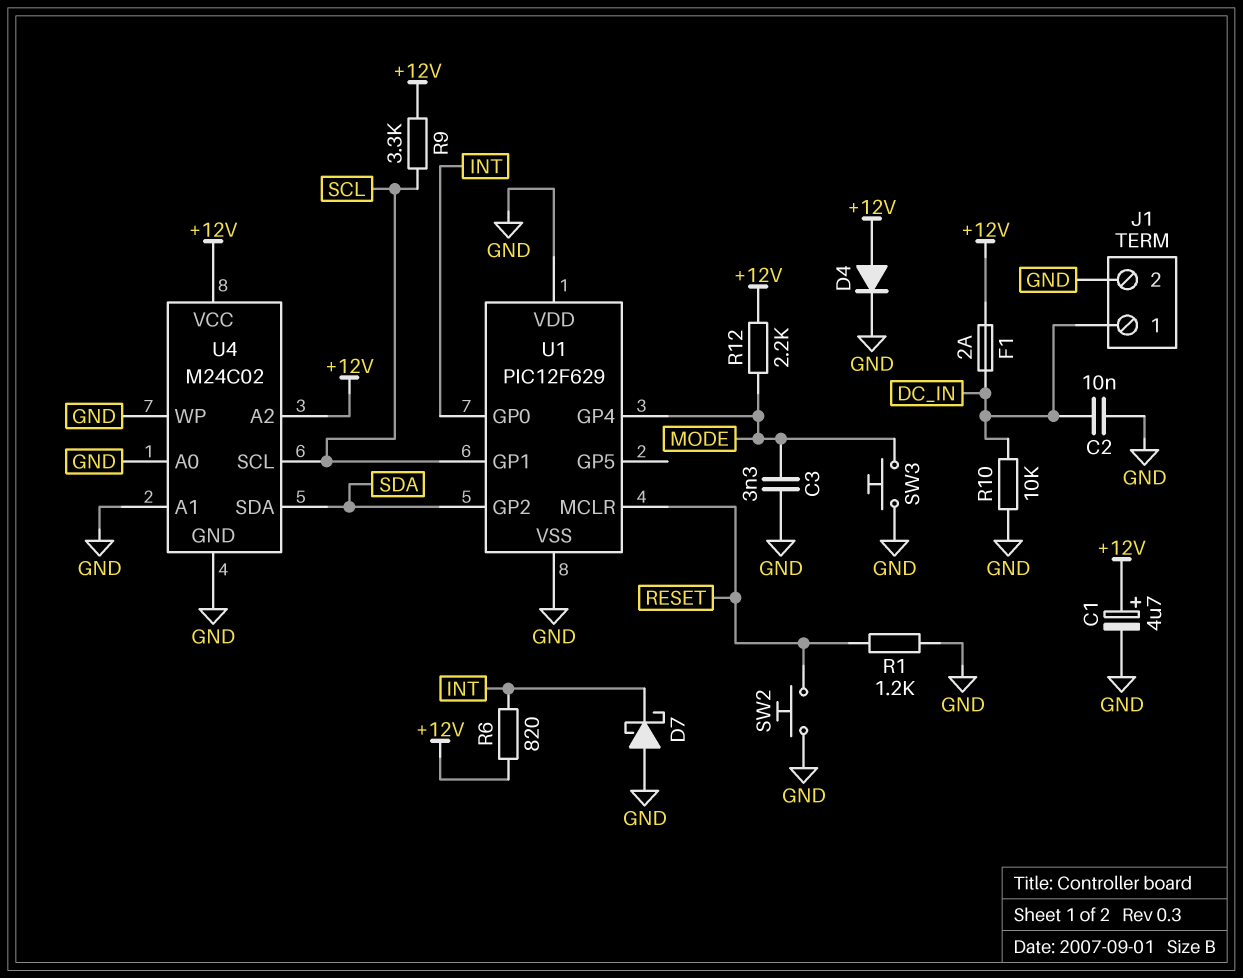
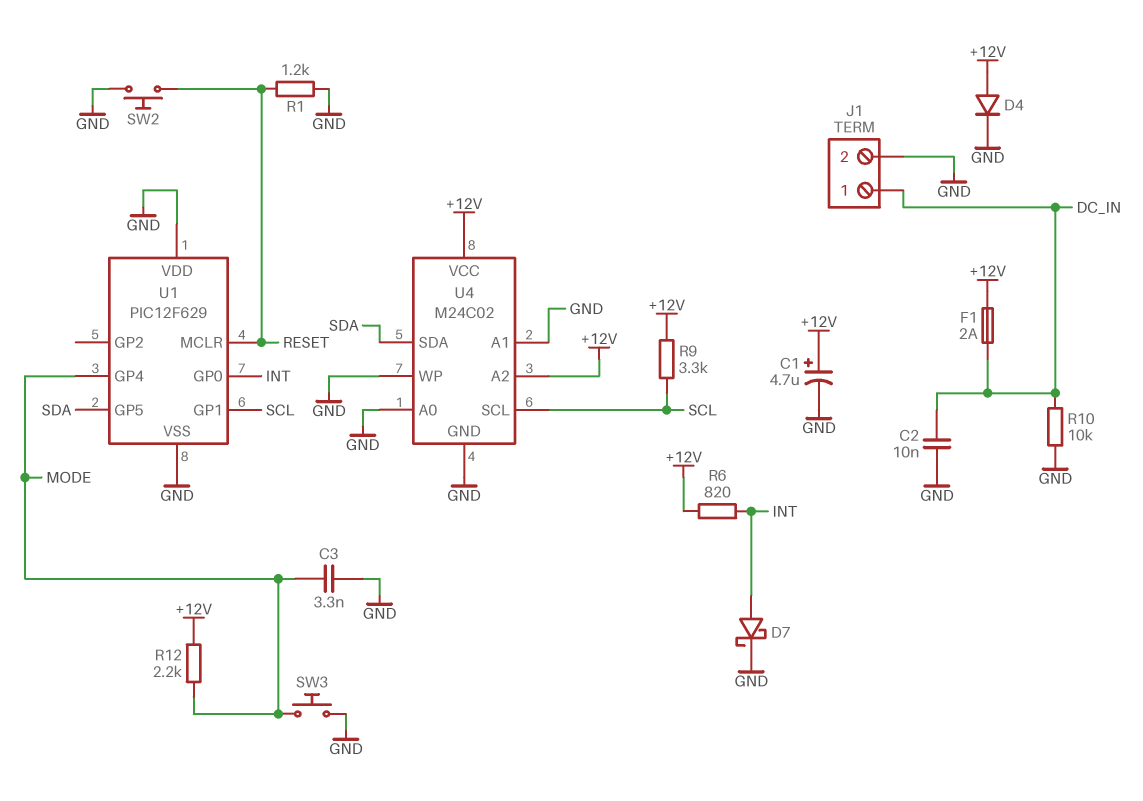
D7: schottky (A GND, K INT) -> schottky (A INT, K GND)
U1 pin GP2: SDA -> none
U1 pin GP5: none -> SDA

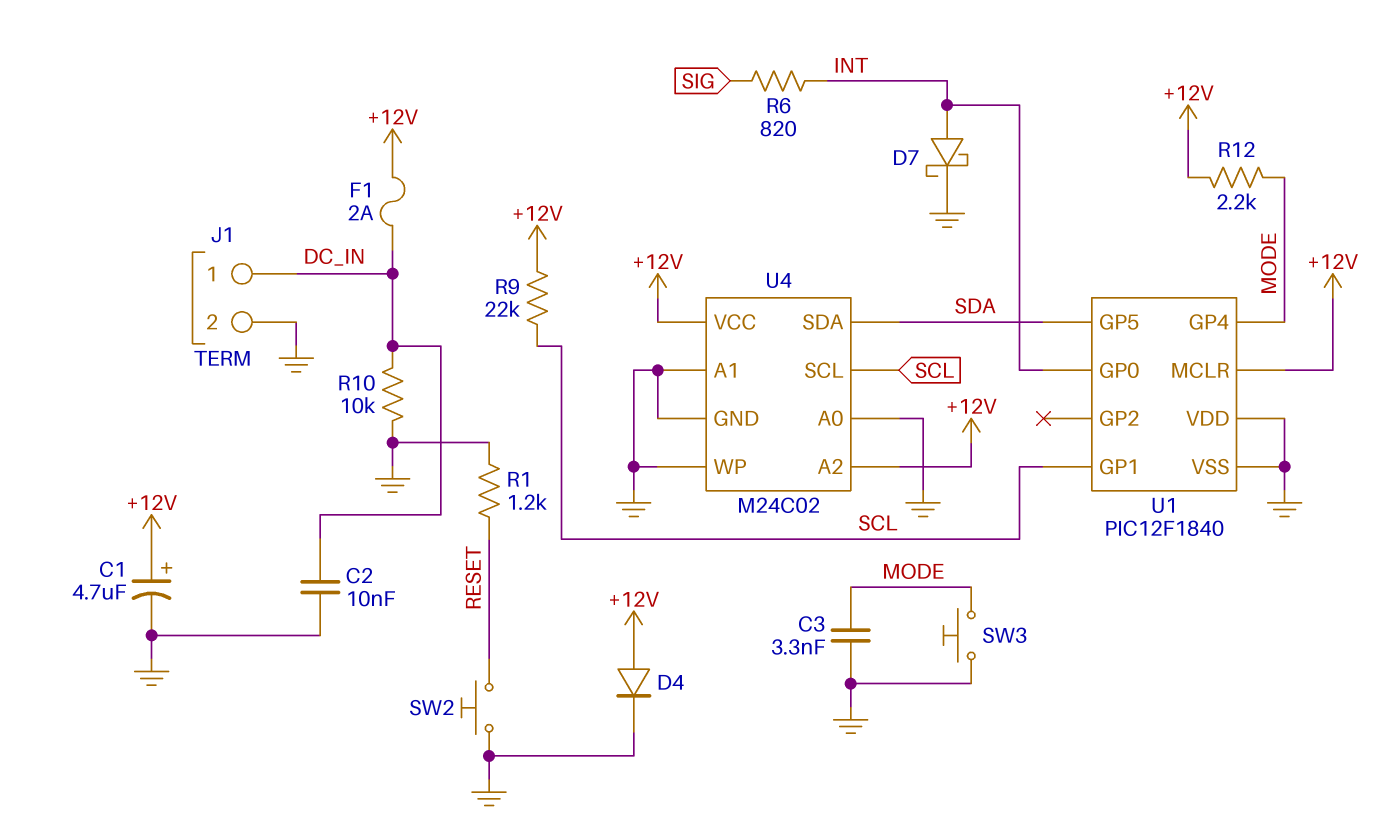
R6: 820 (+12V, INT) -> 820 (INT, SIG)
R9: 3.3k (+12V, SCL) -> 22k (+12V, SCL)
U1: PIC12F629 -> PIC12F1840
U1 pin MCLR: RESET -> +12V

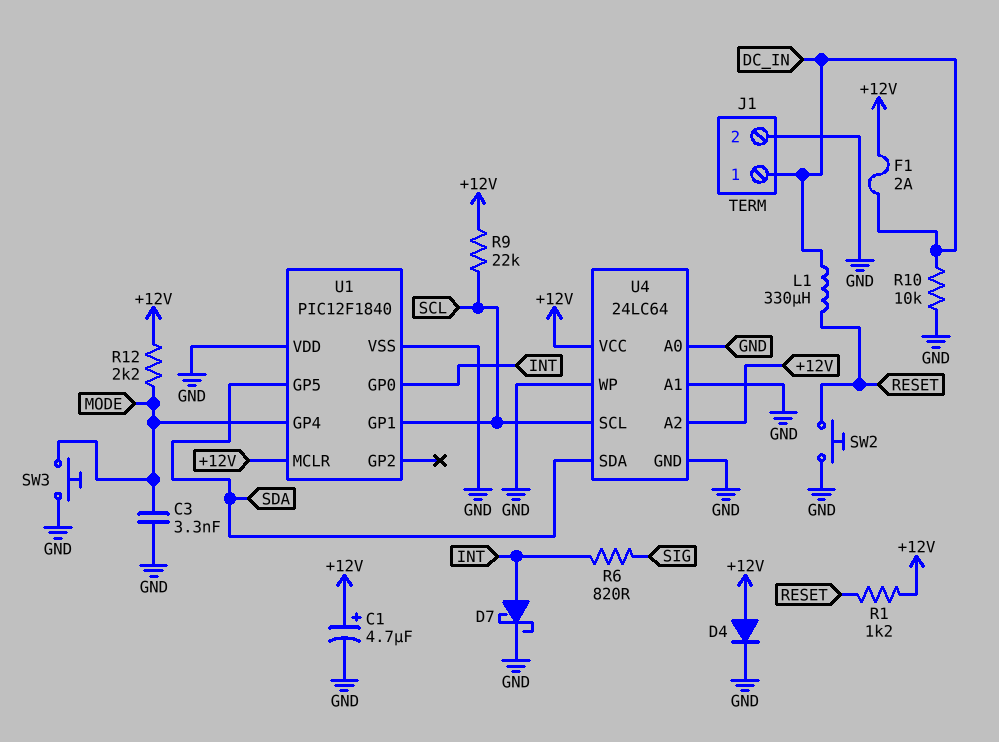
C2: 10nF (DC_IN, GND) -> none
L1: none -> 330uH (DC_IN, RESET)
R1: 1.2k (GND, RESET) -> 1.2k (+12V, RESET)
U4: M24C02 -> 24LC64

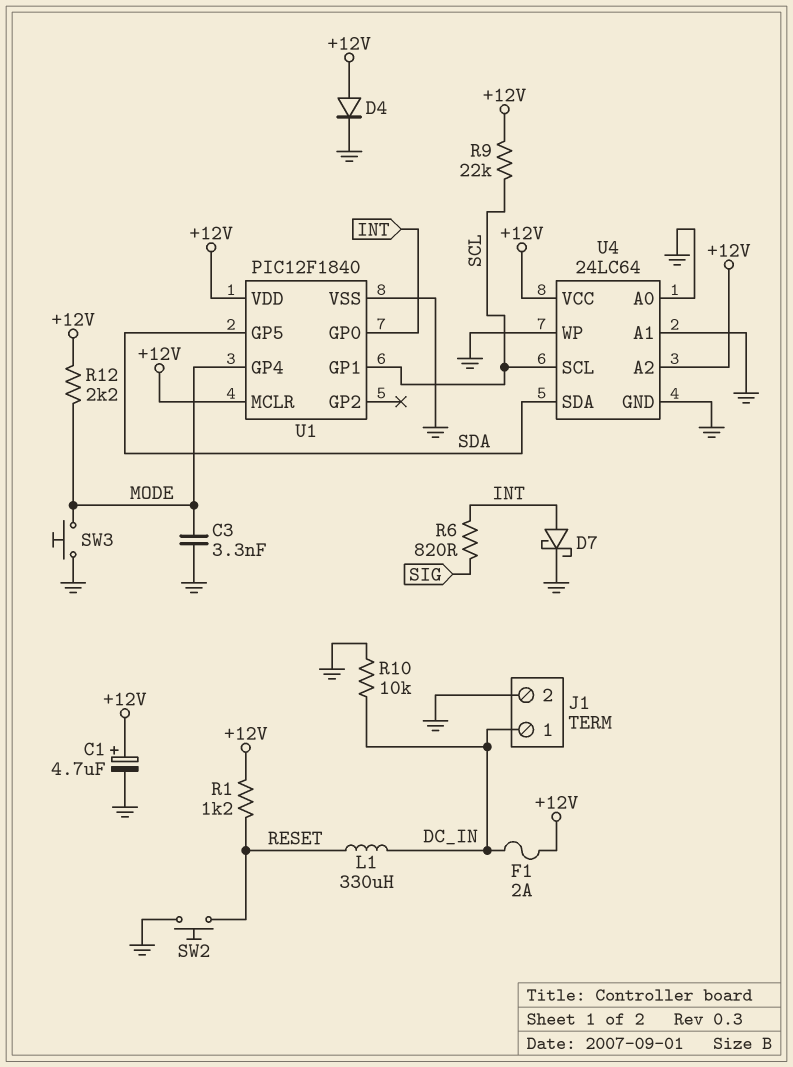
U1 pin VDD: GND -> +12V

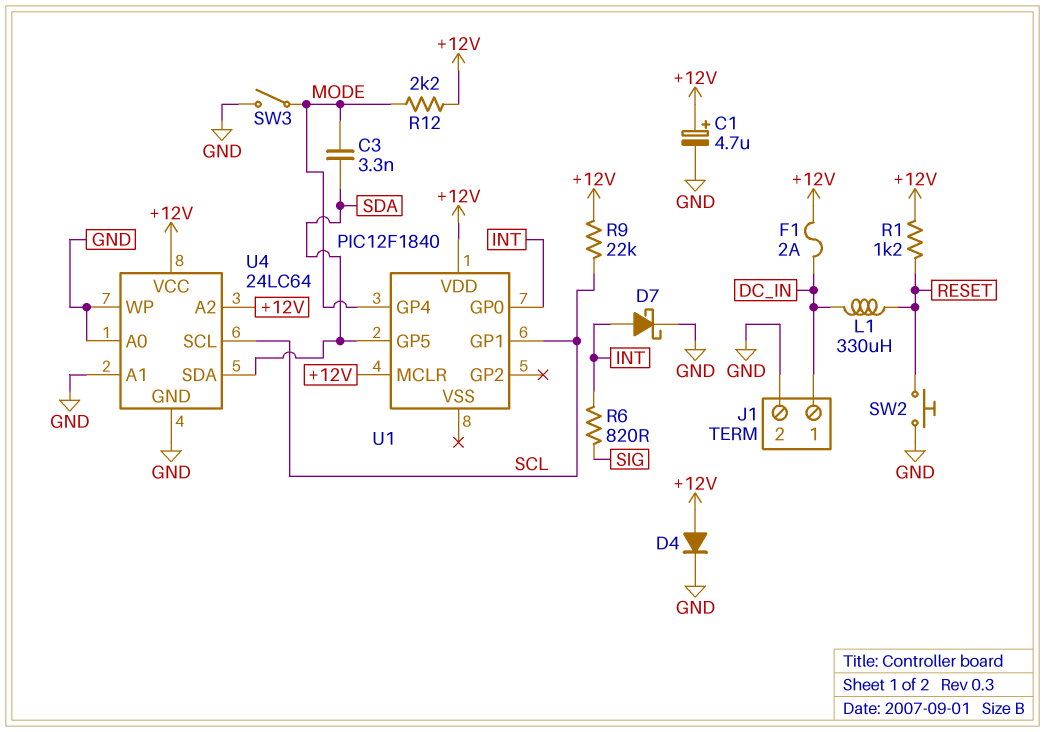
C3: 3.3nF (GND, MODE) -> 3.3nF (MODE, SDA)
R10: 10k (DC_IN, GND) -> none
SW3: button (GND, MODE) -> switch (GND, MODE)
U1 pin VSS: GND -> none

